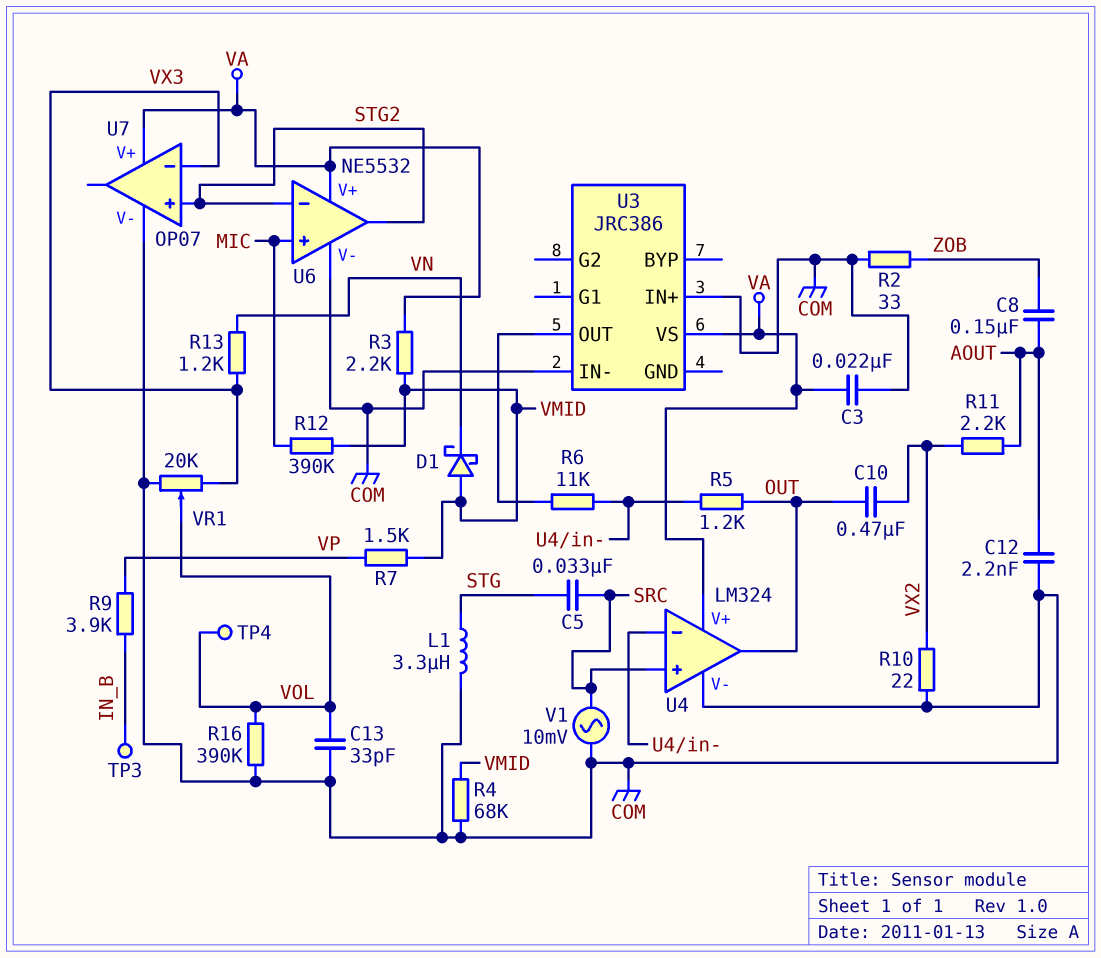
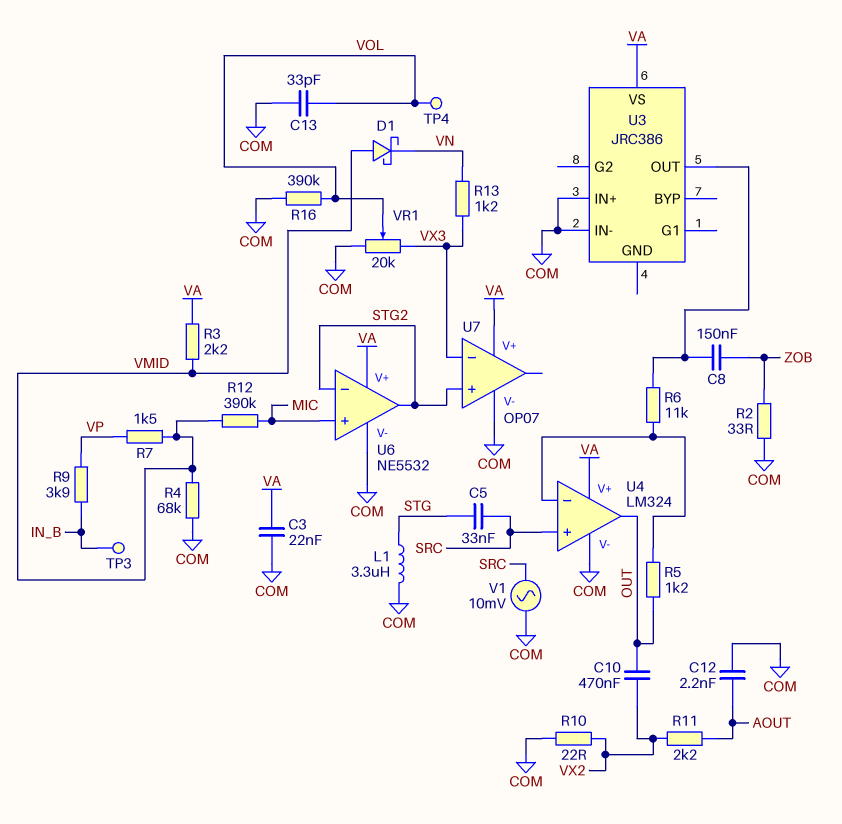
C8: 150nF (AOUT, ZOB) -> 150nF (U3/OUT, ZOB)

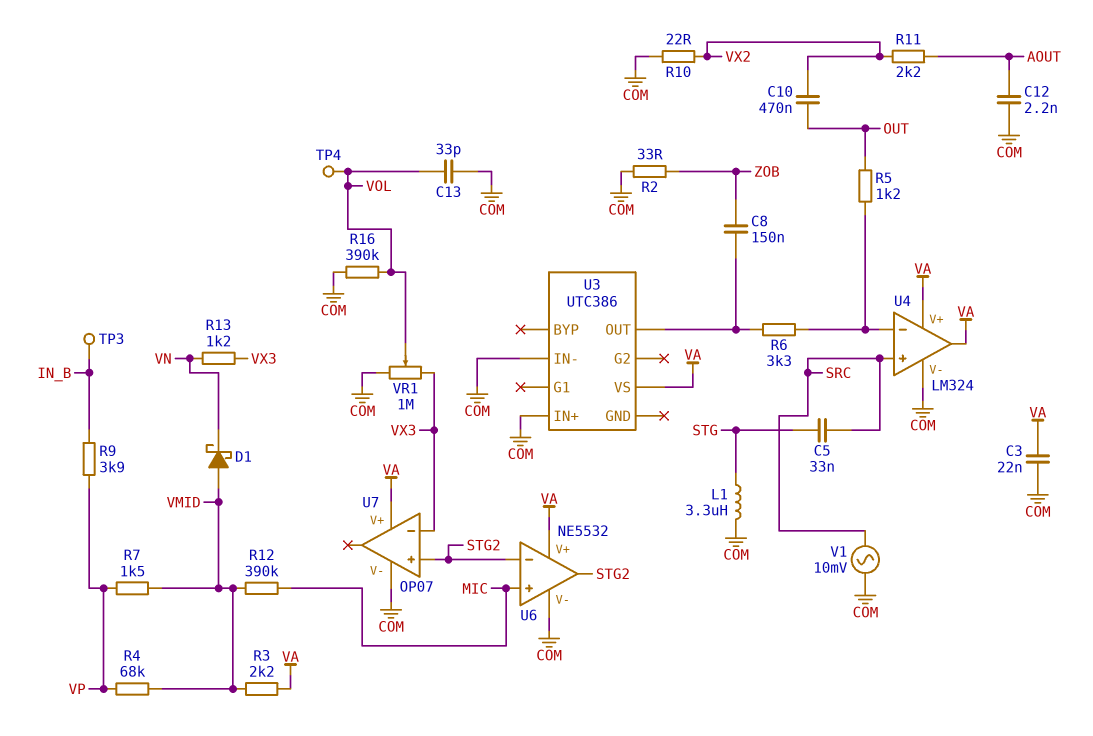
R4: 68k (COM, VMID) -> 68k (VMID, VP)
R6: 11k (U3/OUT, U4/in-) -> 3.3k (U3/OUT, U4/in-)
U3: JRC386 -> UTC386
U4 pin out: OUT -> VA
VR1: 20k (COM, VX3, wiper VOL) -> 1M (COM, VX3, wiper VOL)

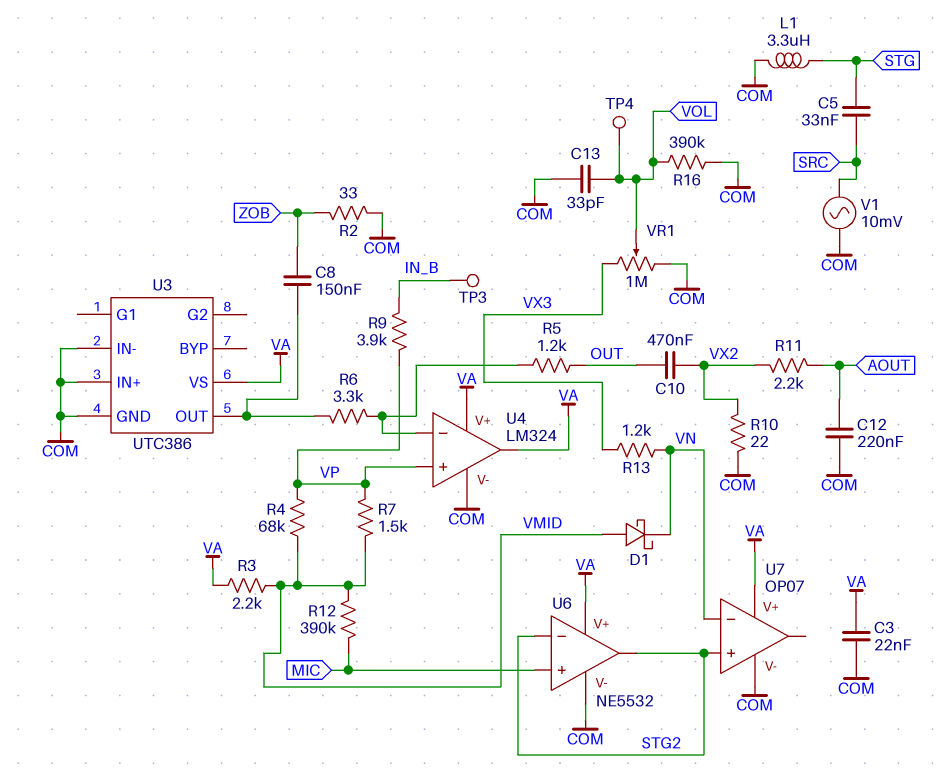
C12: 2.2nF (AOUT, COM) -> 220nF (AOUT, COM)
U3 pin GND: none -> COM
U4 pin in+: SRC -> VP
U7 pin in-: VX3 -> VN

